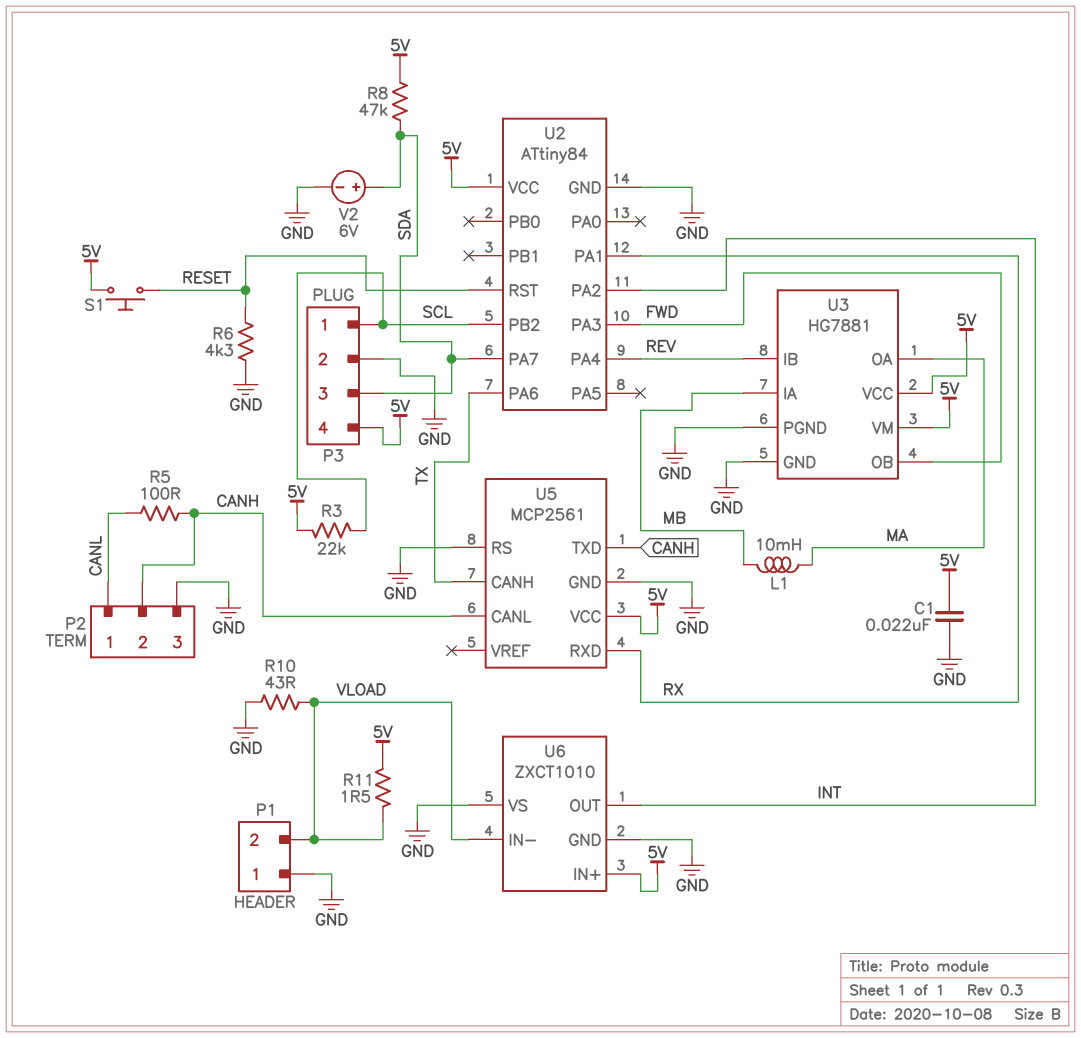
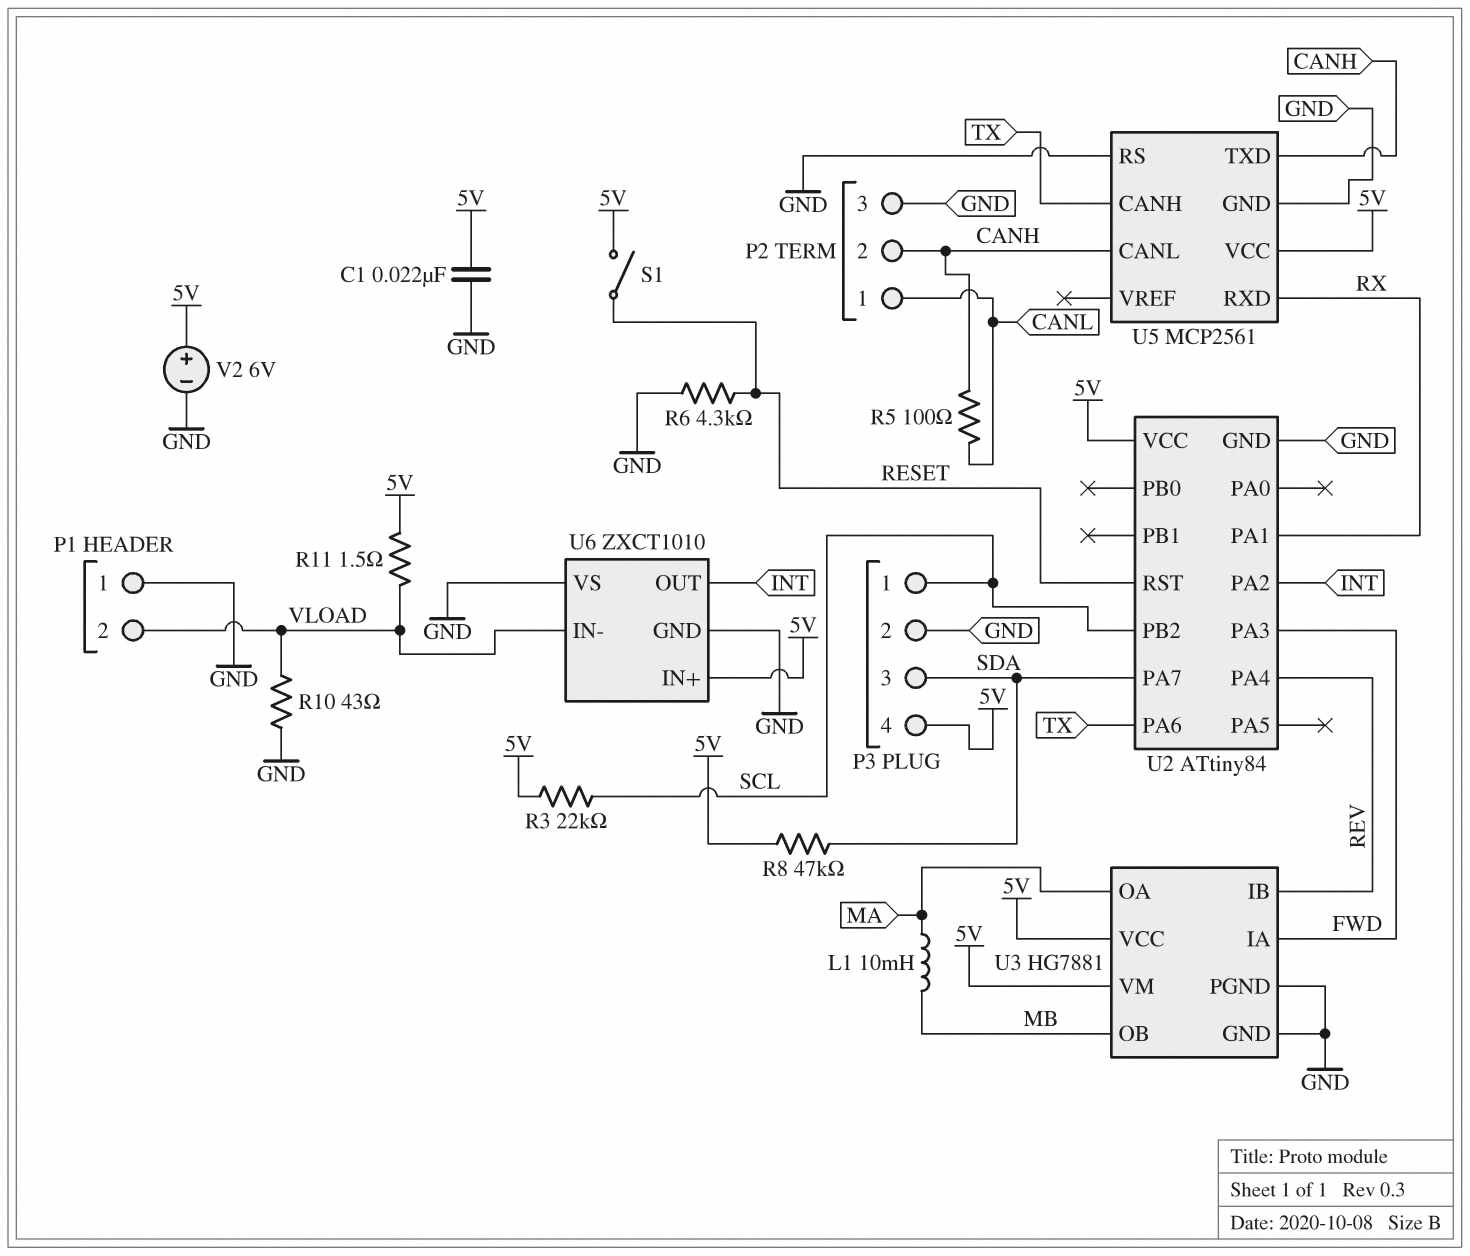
S1: button (5V, RESET) -> switch (5V, RESET)
U3 pin IA: MB -> FWD
U3 pin OB: FWD -> MB
V2: 6V (plus SDA, minus GND) -> 6V (plus 5V, minus GND)

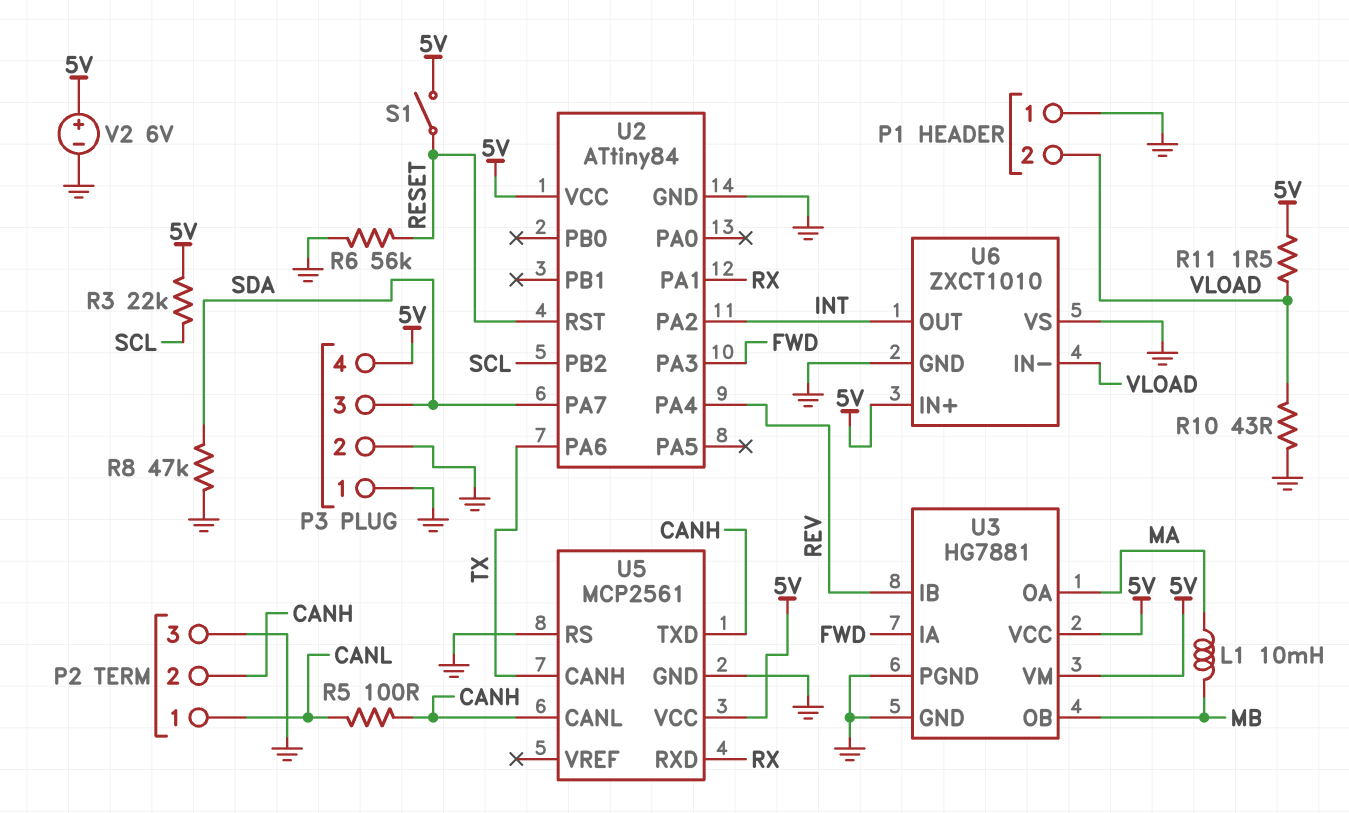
C1: 22nF (5V, GND) -> none
P3 pin 1: SCL -> GND
R6: 4.3k (GND, RESET) -> 56k (GND, RESET)
R8: 47k (5V, SDA) -> 47k (GND, SDA)

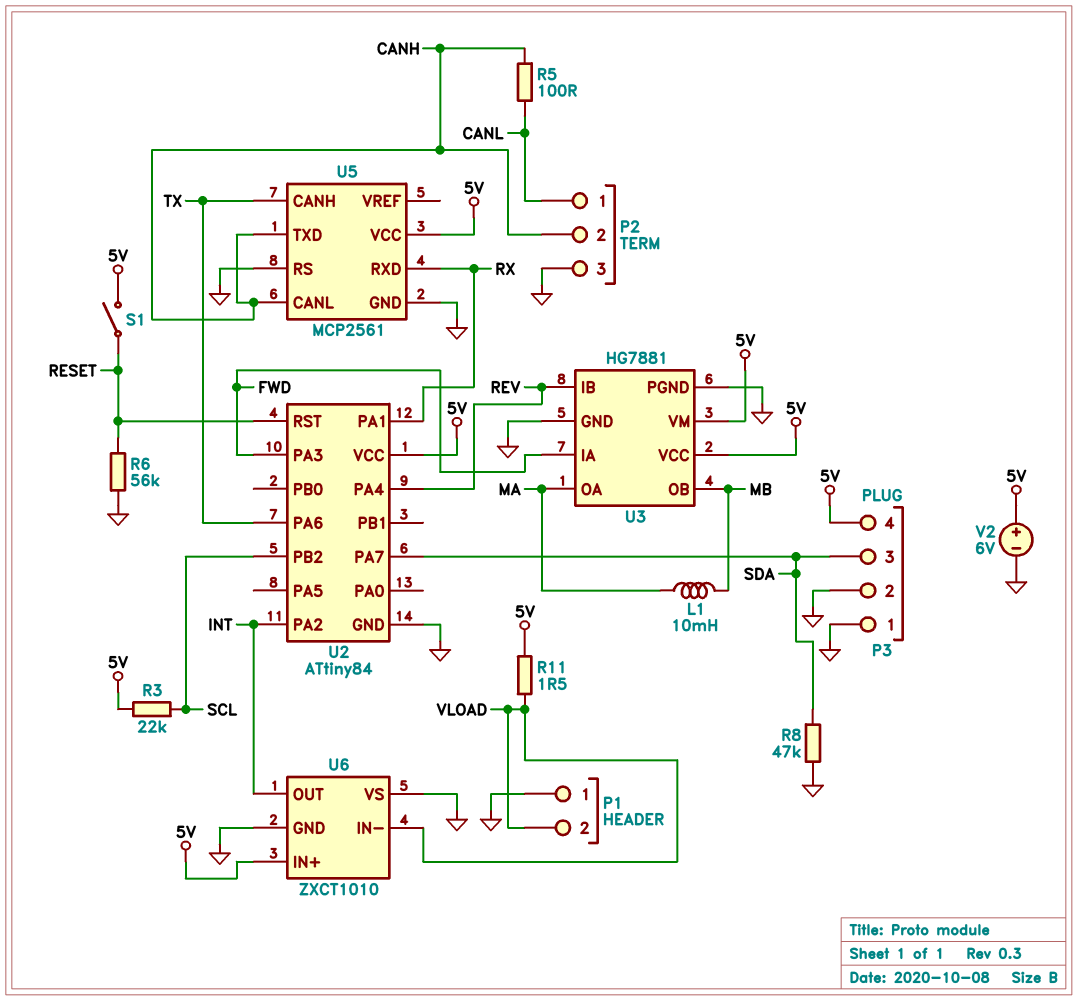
R10: 43 (GND, VLOAD) -> none

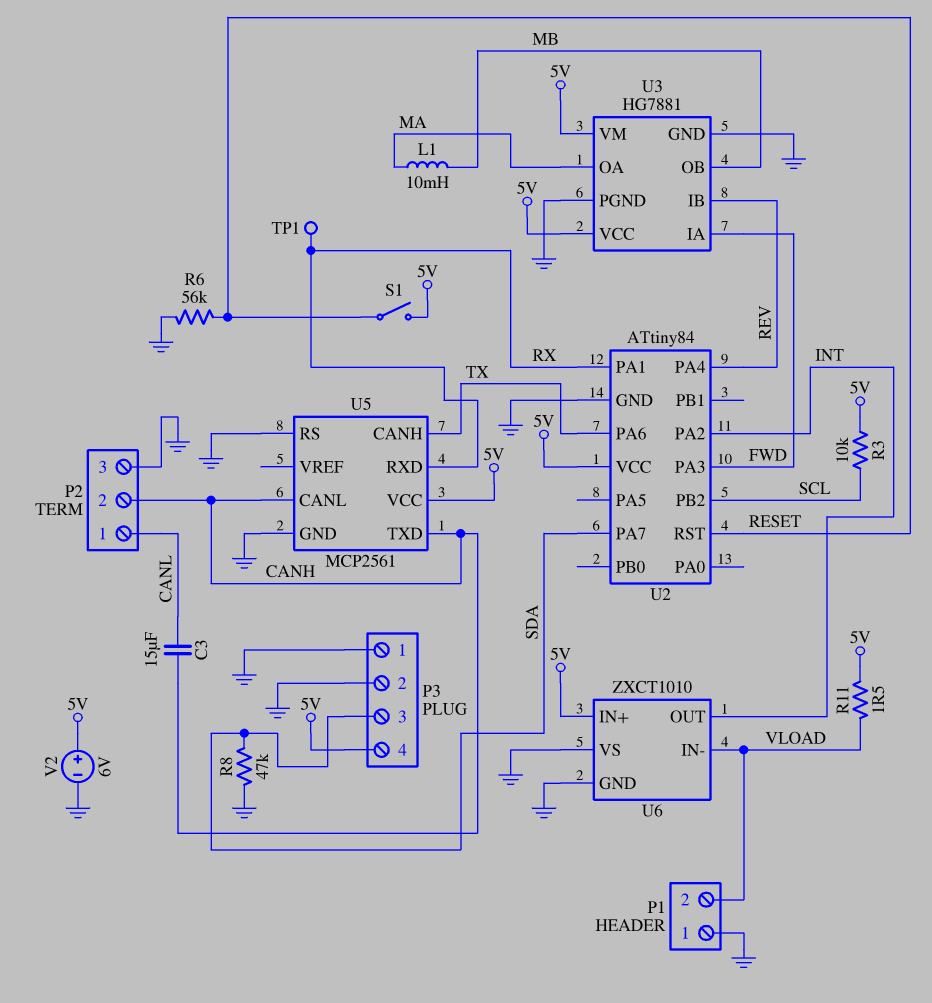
C3: none -> 15uF (CANH, CANL)
R3: 22k (5V, SCL) -> 10k (5V, SCL)
R5: 100 (CANH, CANL) -> none
TP1: none -> test point (RX)

